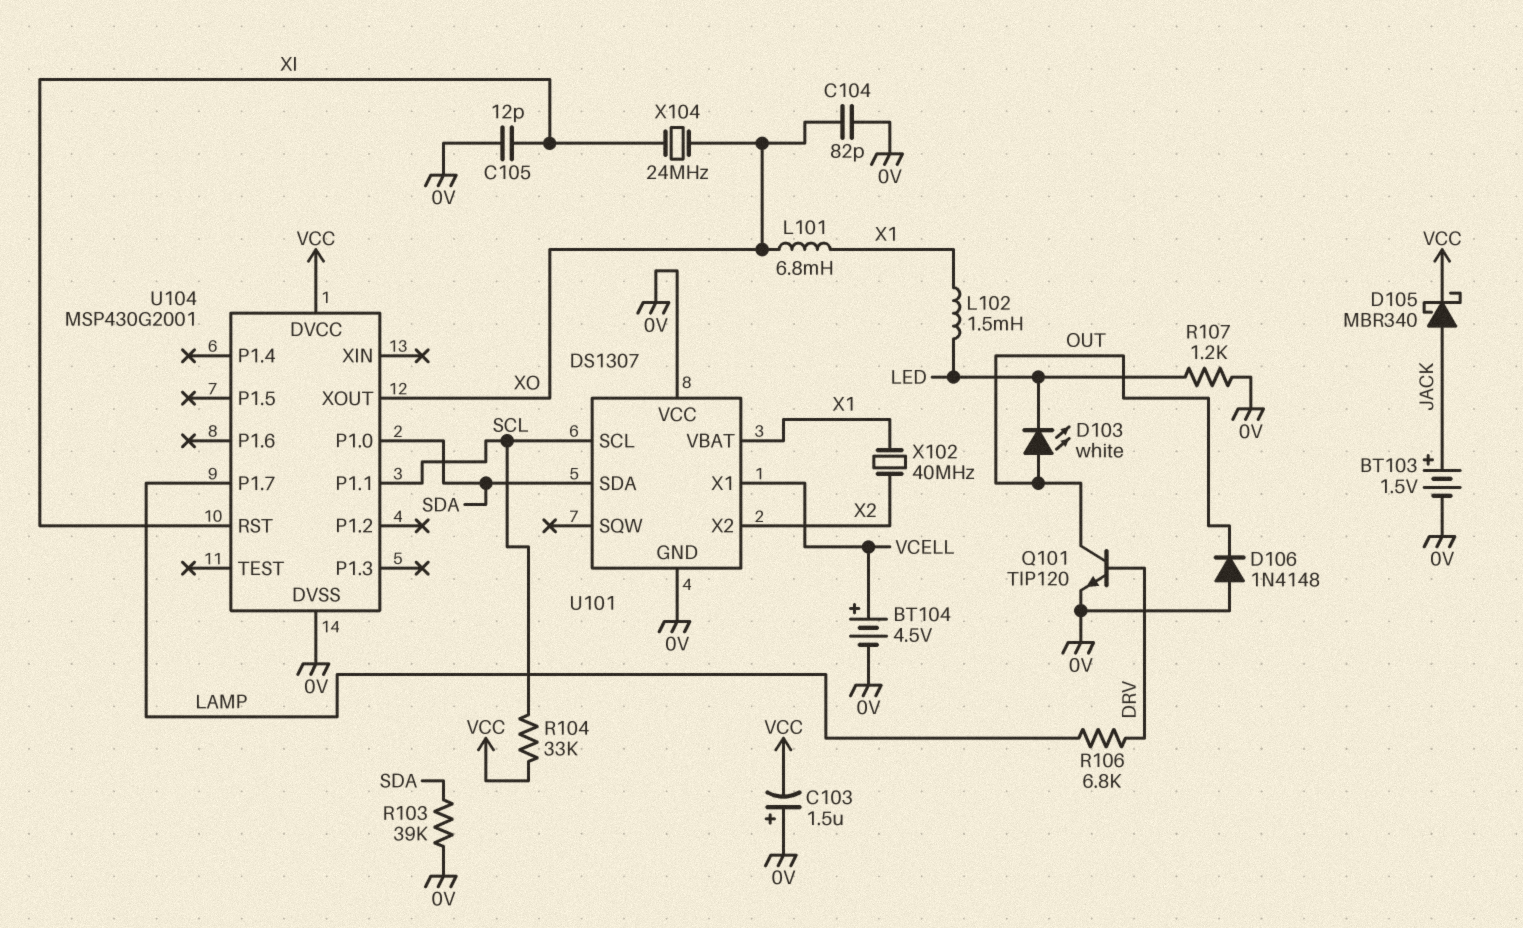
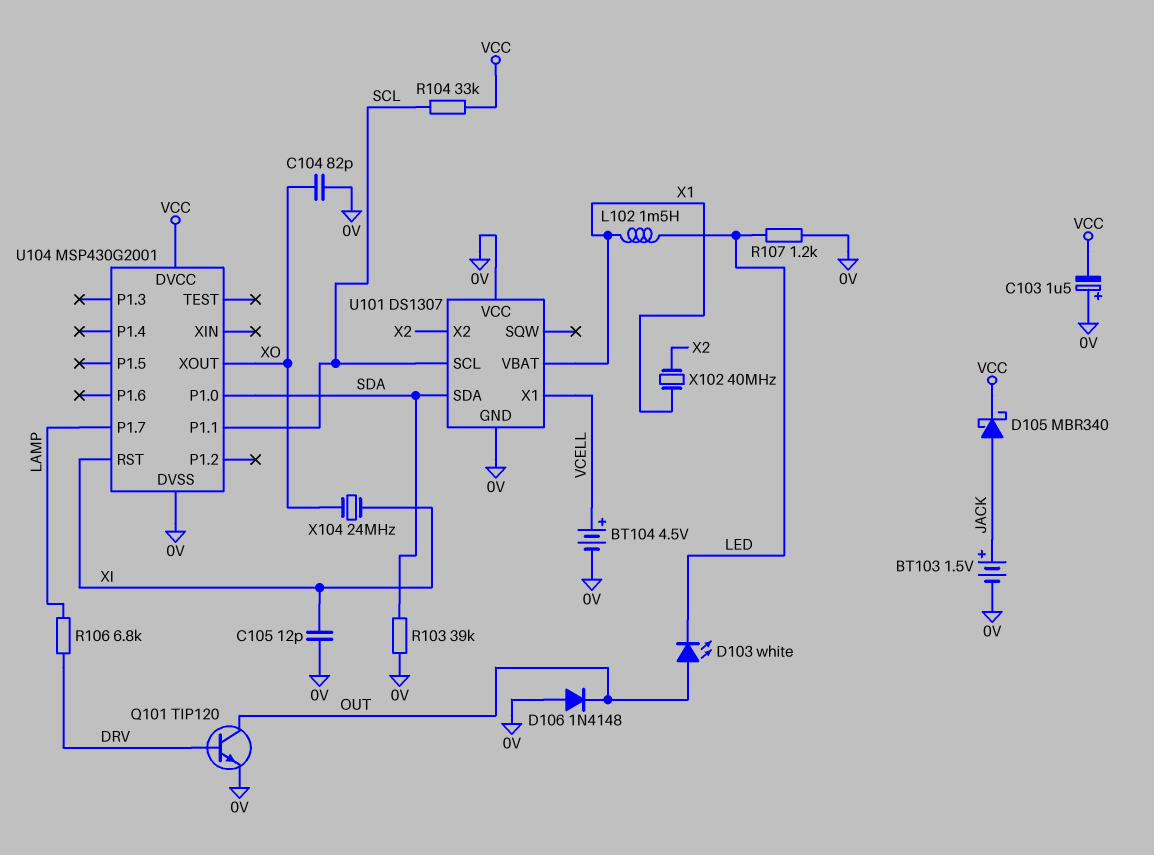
L101: 6.8mH (X1, XO) -> none

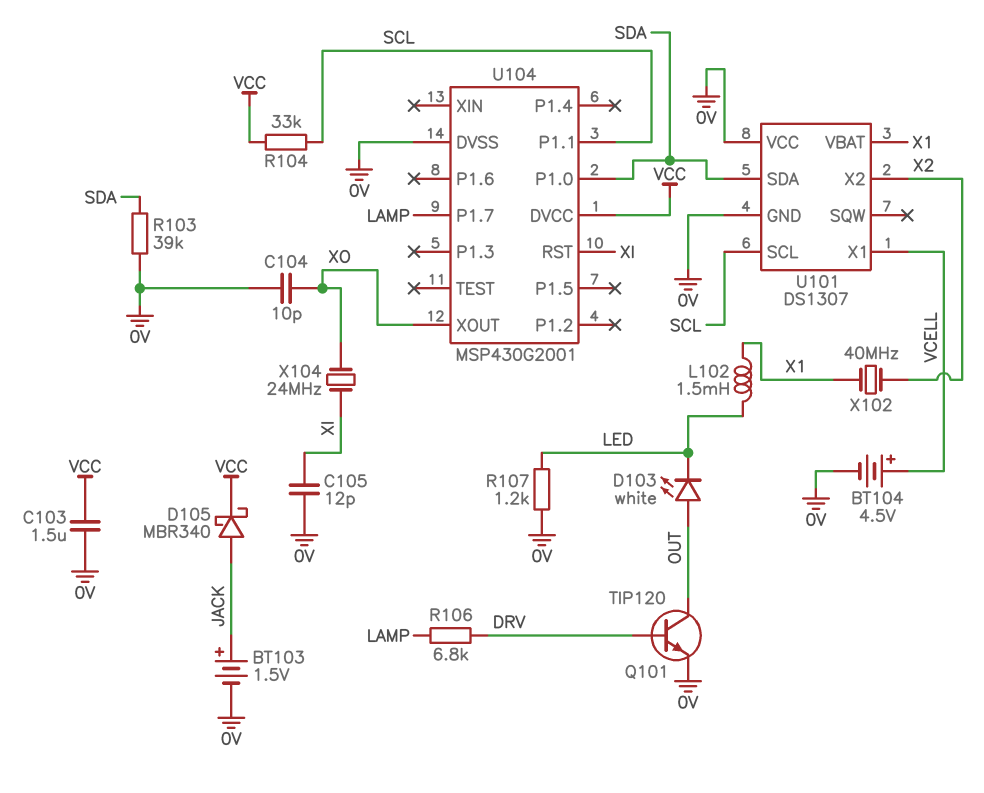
C103: 1.5uF (plus 0V, minus VCC) -> 1.5uF (0V, VCC)
C104: 82pF (0V, XO) -> 10pF (0V, XO)
D106: diode 1N4148 (A 0V, K OUT) -> none

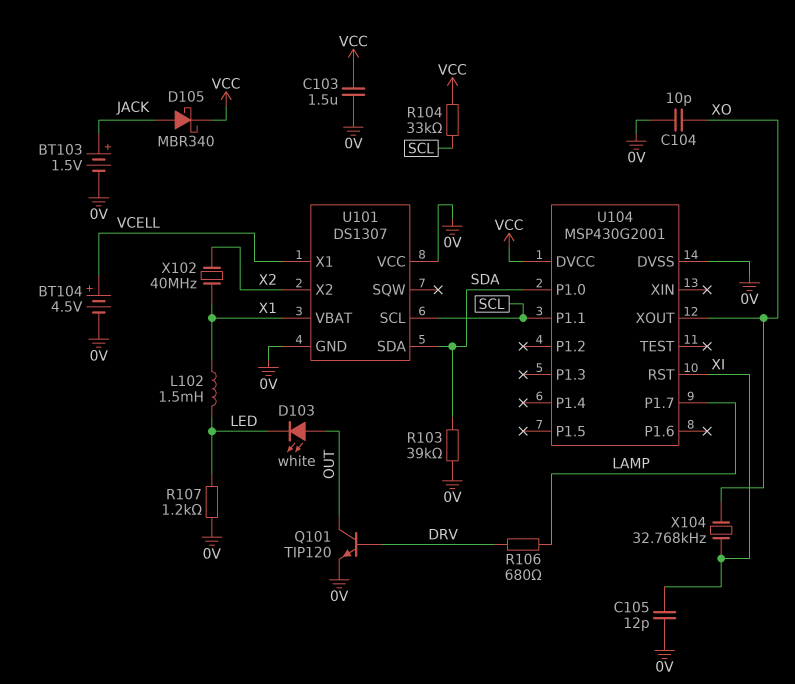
R106: 6.8k (DRV, LAMP) -> 680 (DRV, LAMP)
X104: 24MHz (XI, XO) -> 32.768kHz (XI, XO)

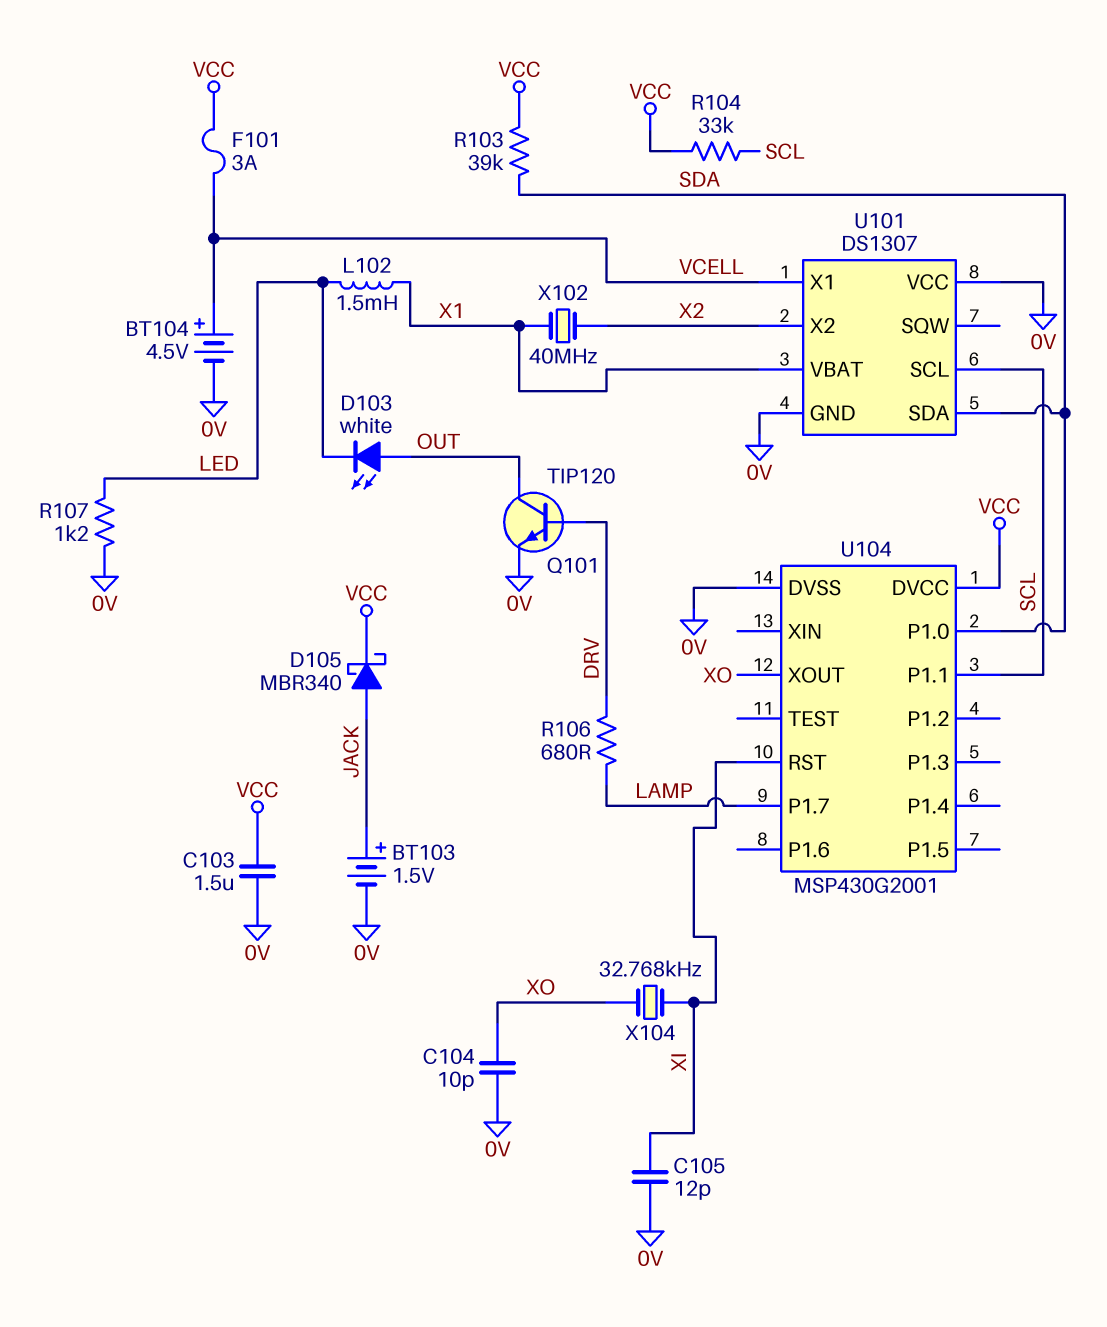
F101: none -> 3A (VCC, VCELL)
R103: 39k (0V, SDA) -> 39k (SDA, VCC)

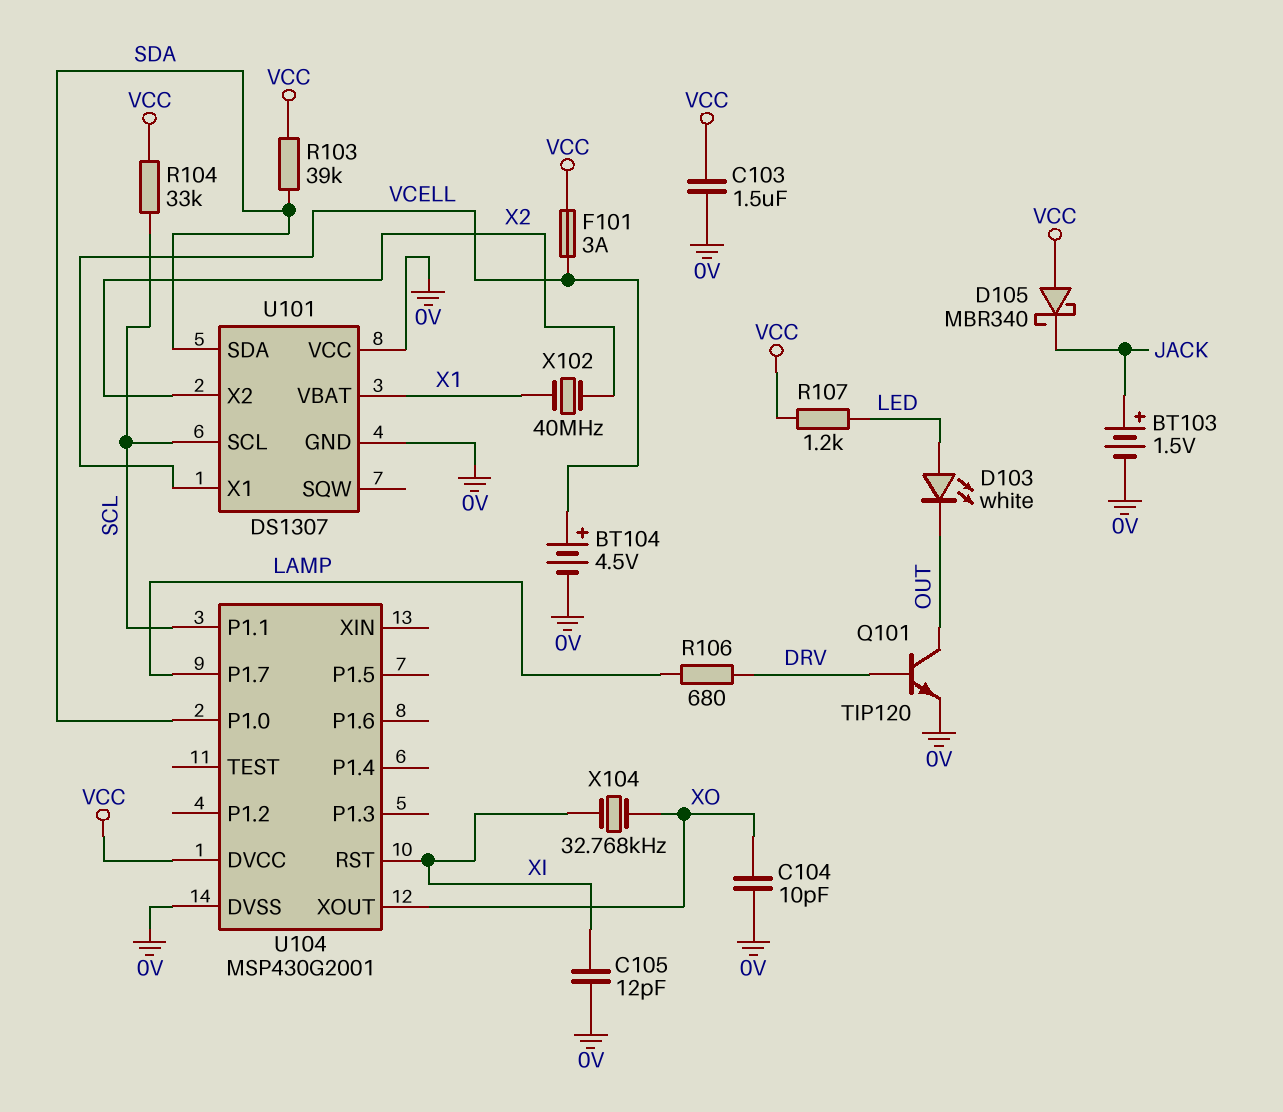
D103: LED white (A OUT, K LED) -> LED white (A LED, K OUT)
D105: schottky MBR340 (A JACK, K VCC) -> schottky MBR340 (A VCC, K JACK)
L102: 1.5mH (LED, X1) -> none
R107: 1.2k (0V, LED) -> 1.2k (LED, VCC)

